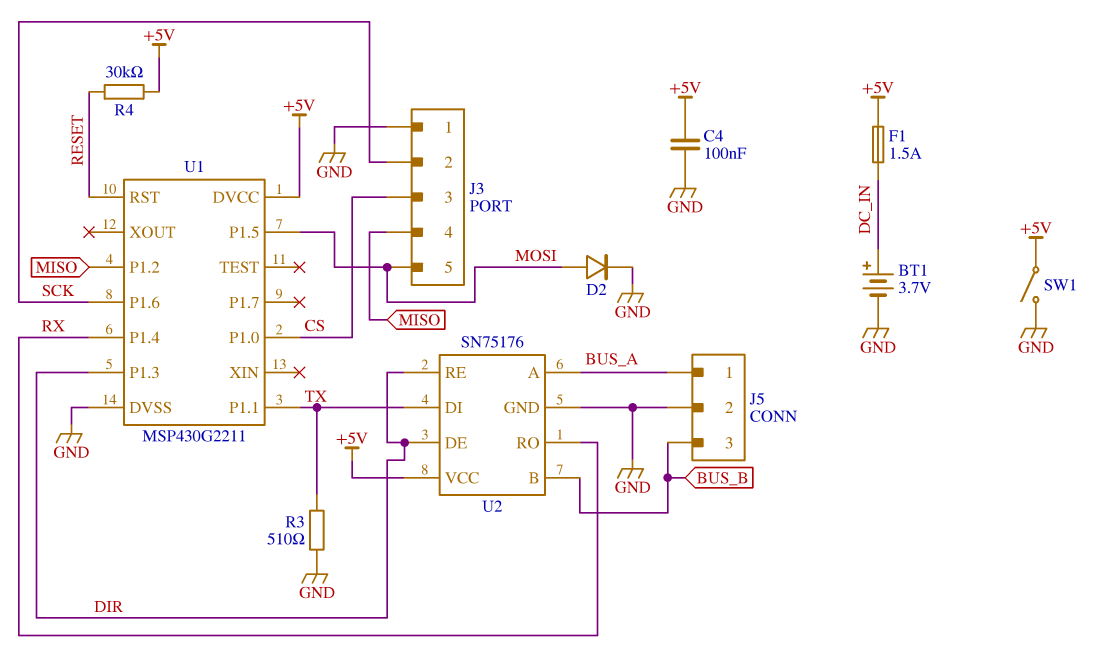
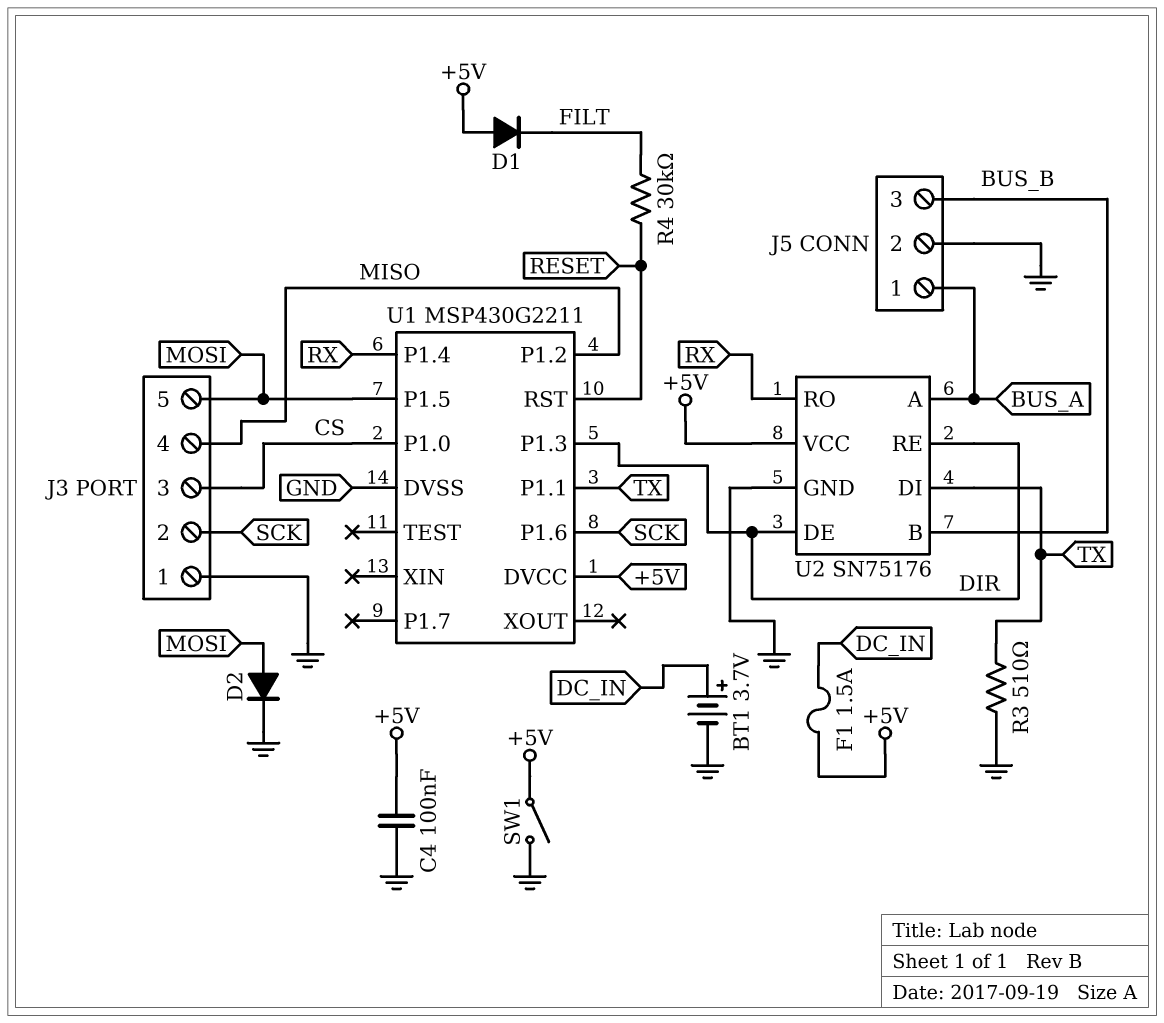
D1: none -> diode (A +5V, K FILT)
R4: 30k (+5V, RESET) -> 30k (FILT, RESET)

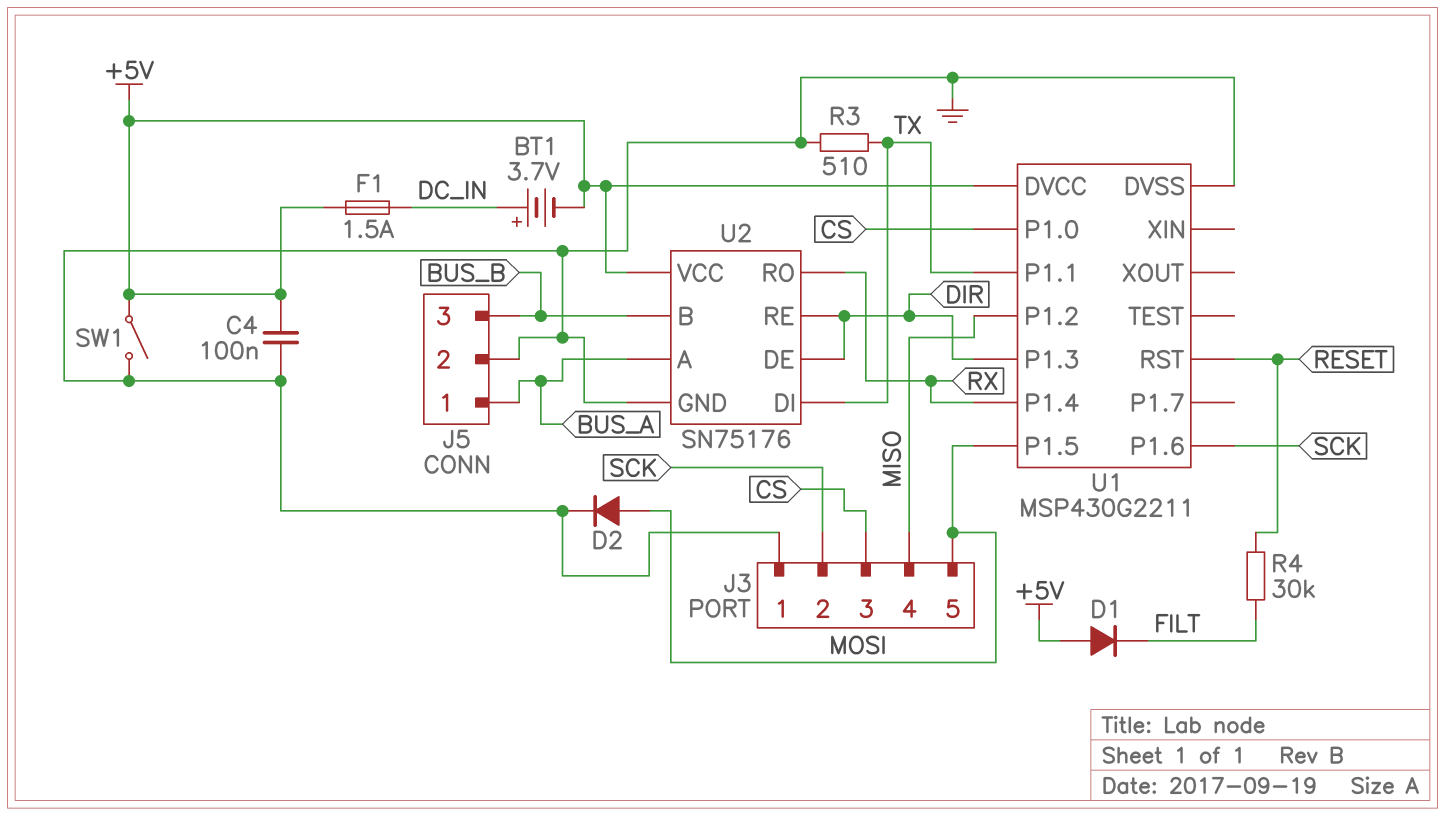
BT1: 3.7V (plus DC_IN, minus GND) -> 3.7V (plus DC_IN, minus +5V)

